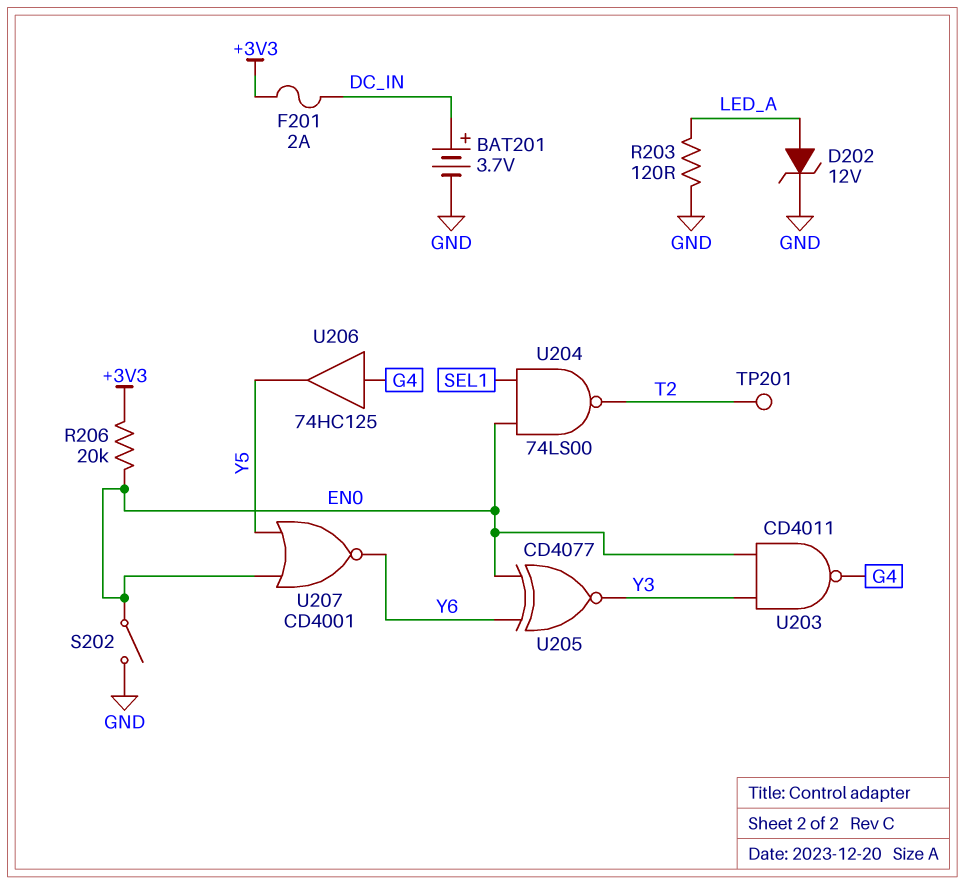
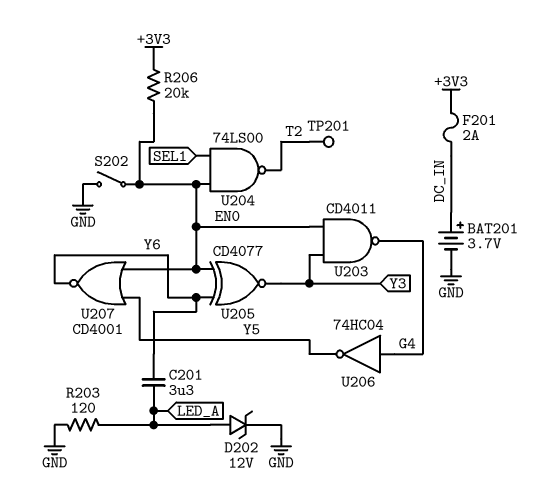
C201: none -> 3.3uF (LED_A, Y6)
U206: buffer 74HC125 (in G4, out Y5) -> NOT 74HC04 (in G4, out Y5)

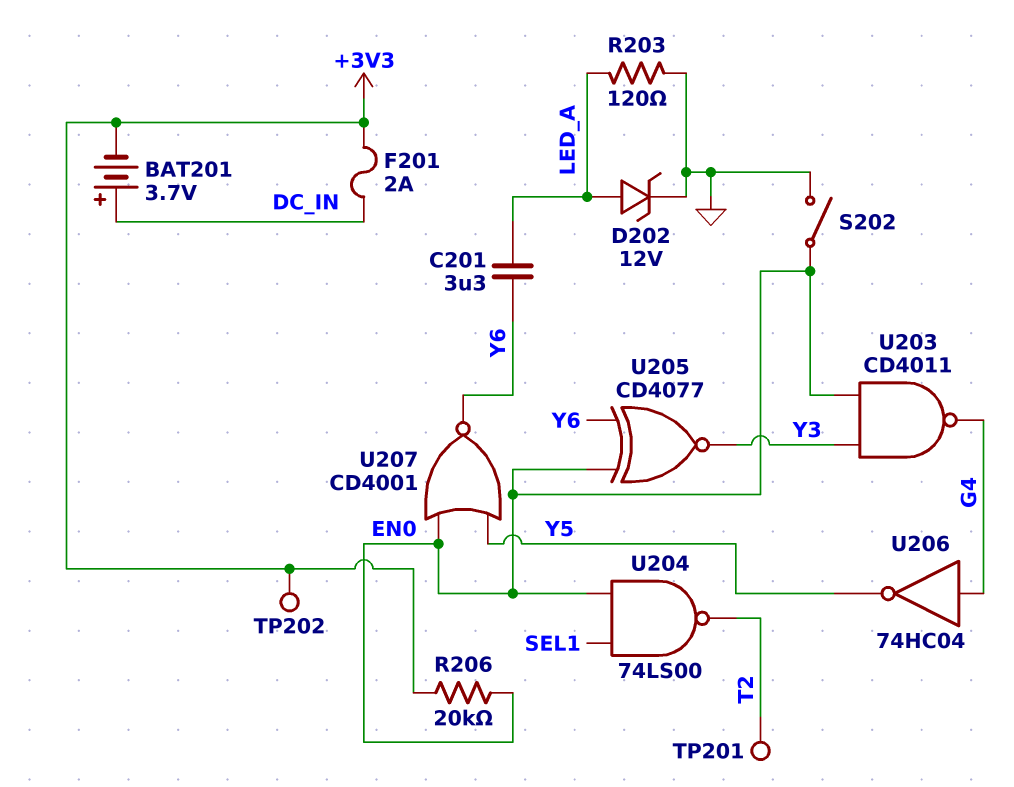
BAT201: 3.7V (plus DC_IN, minus GND) -> 3.7V (plus DC_IN, minus +3V3)
TP202: none -> test point (+3V3)

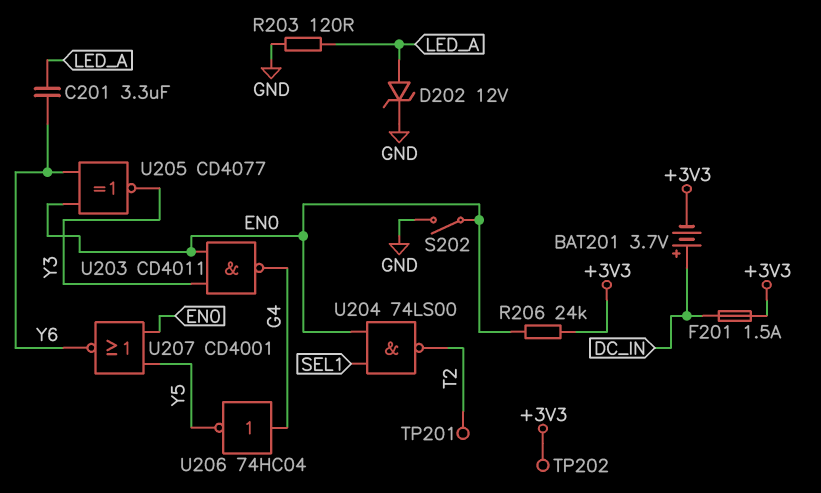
F201: 2A (+3V3, DC_IN) -> 1.5A (+3V3, DC_IN)
R206: 20k (+3V3, EN0) -> 24k (+3V3, EN0)

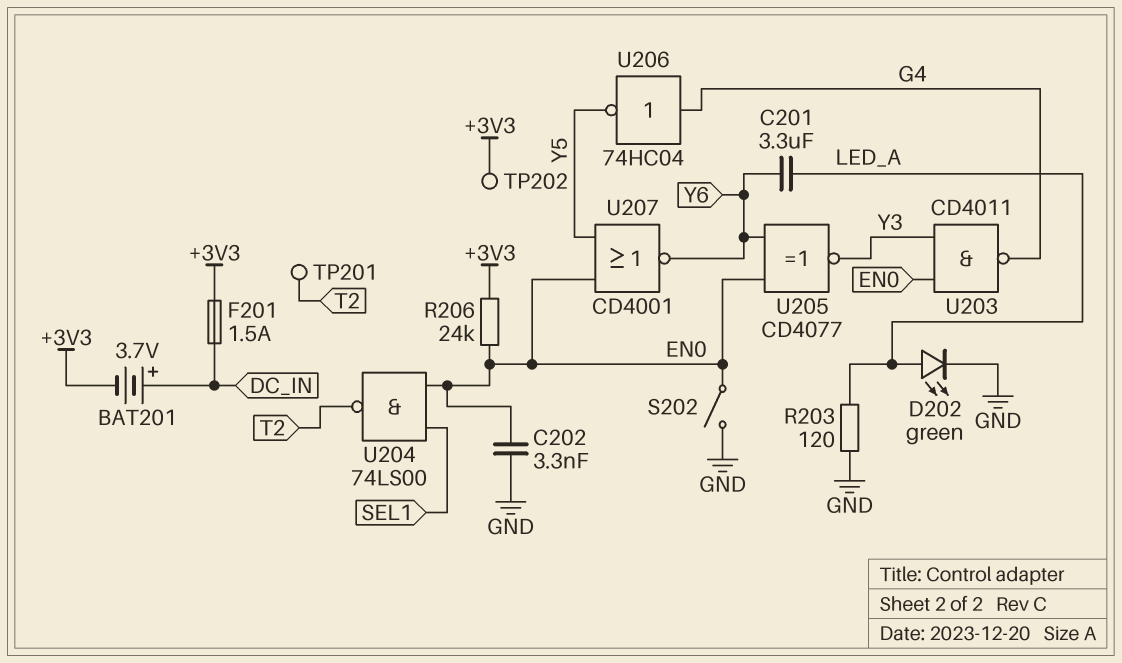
C202: none -> 3.3nF (EN0, GND)
D202: zener 12V (A LED_A, K GND) -> LED green (A LED_A, K GND)

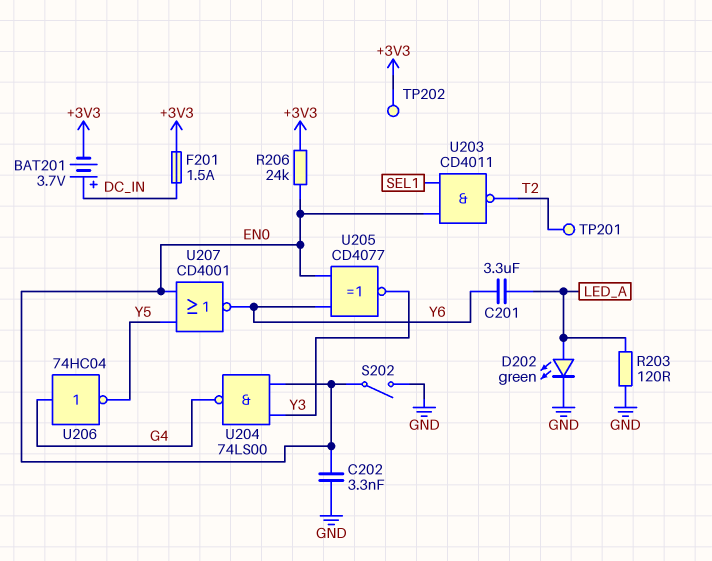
U203: NAND CD4011 (in EN0, in Y3, out G4) -> NAND CD4011 (in EN0, in SEL1, out T2)
U204: NAND 74LS00 (in EN0, in SEL1, out T2) -> NAND 74LS00 (in EN0, in Y3, out G4)

